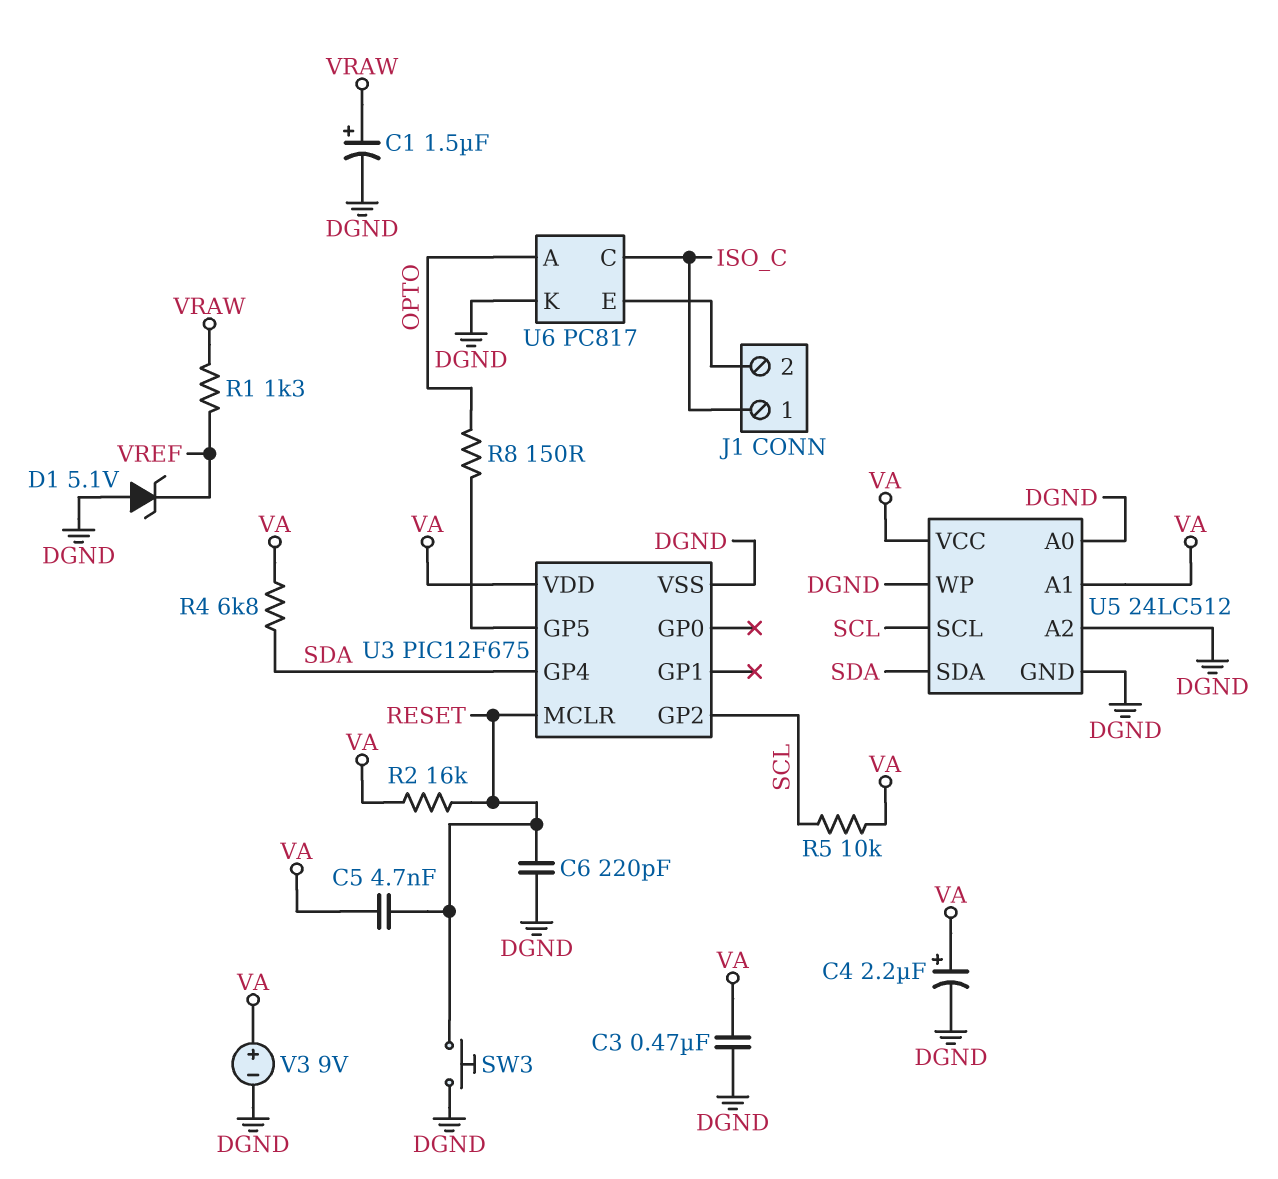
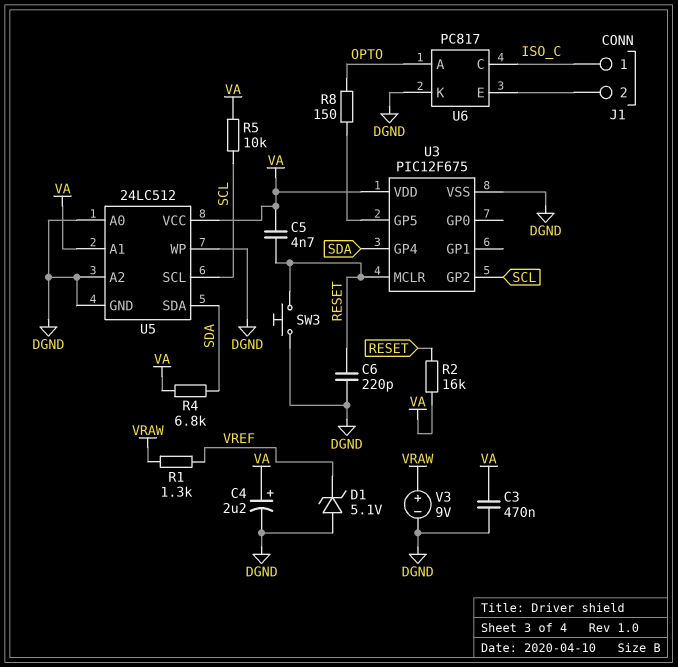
C1: 1.5uF (plus VRAW, minus DGND) -> none
V3: 9V (plus VA, minus DGND) -> 9V (plus VRAW, minus DGND)

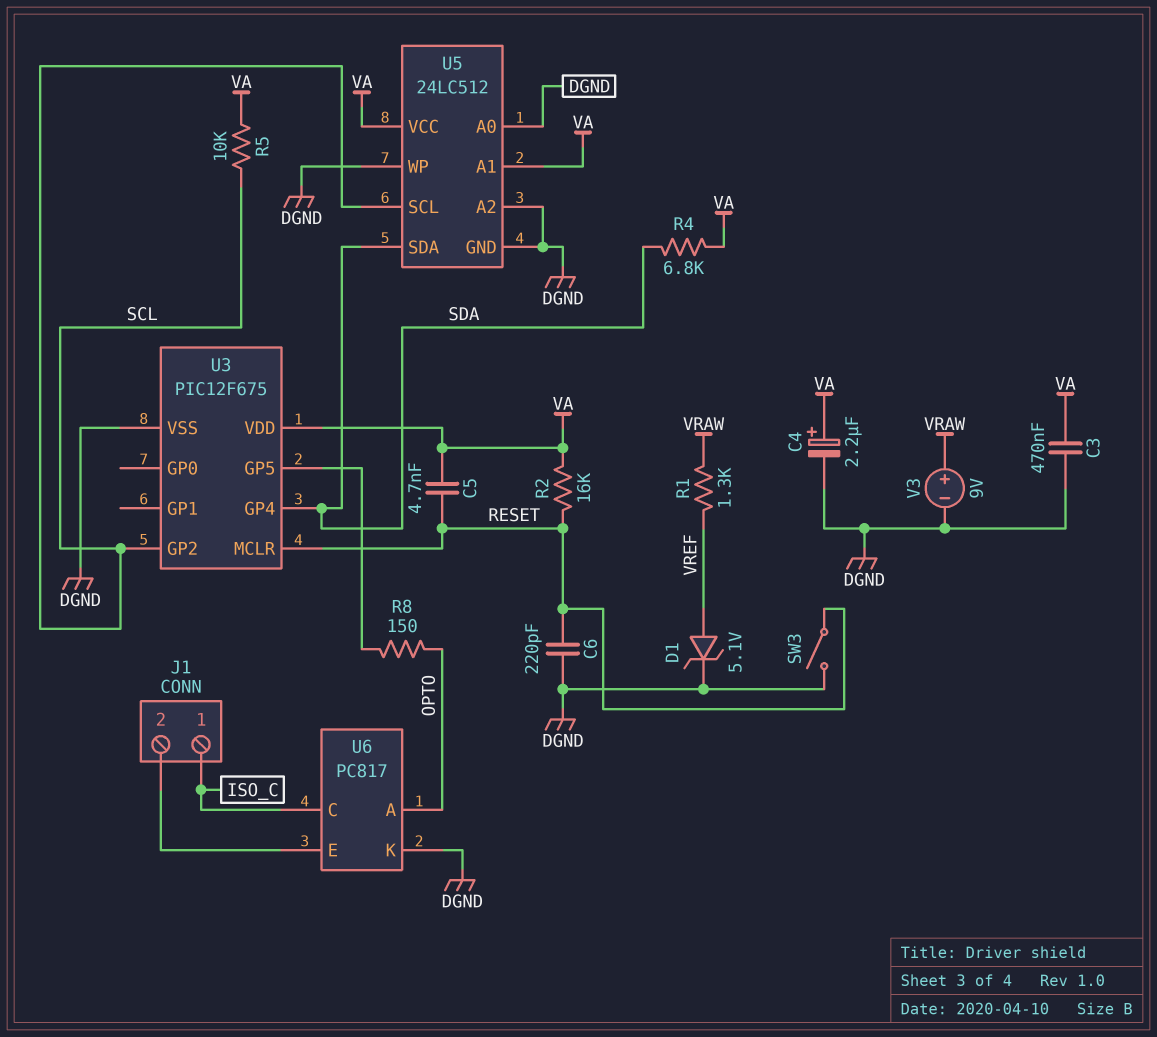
D1: zener 5.1V (A DGND, K VREF) -> zener 5.1V (A VREF, K DGND)
SW3: button (DGND, RESET) -> switch (DGND, RESET)

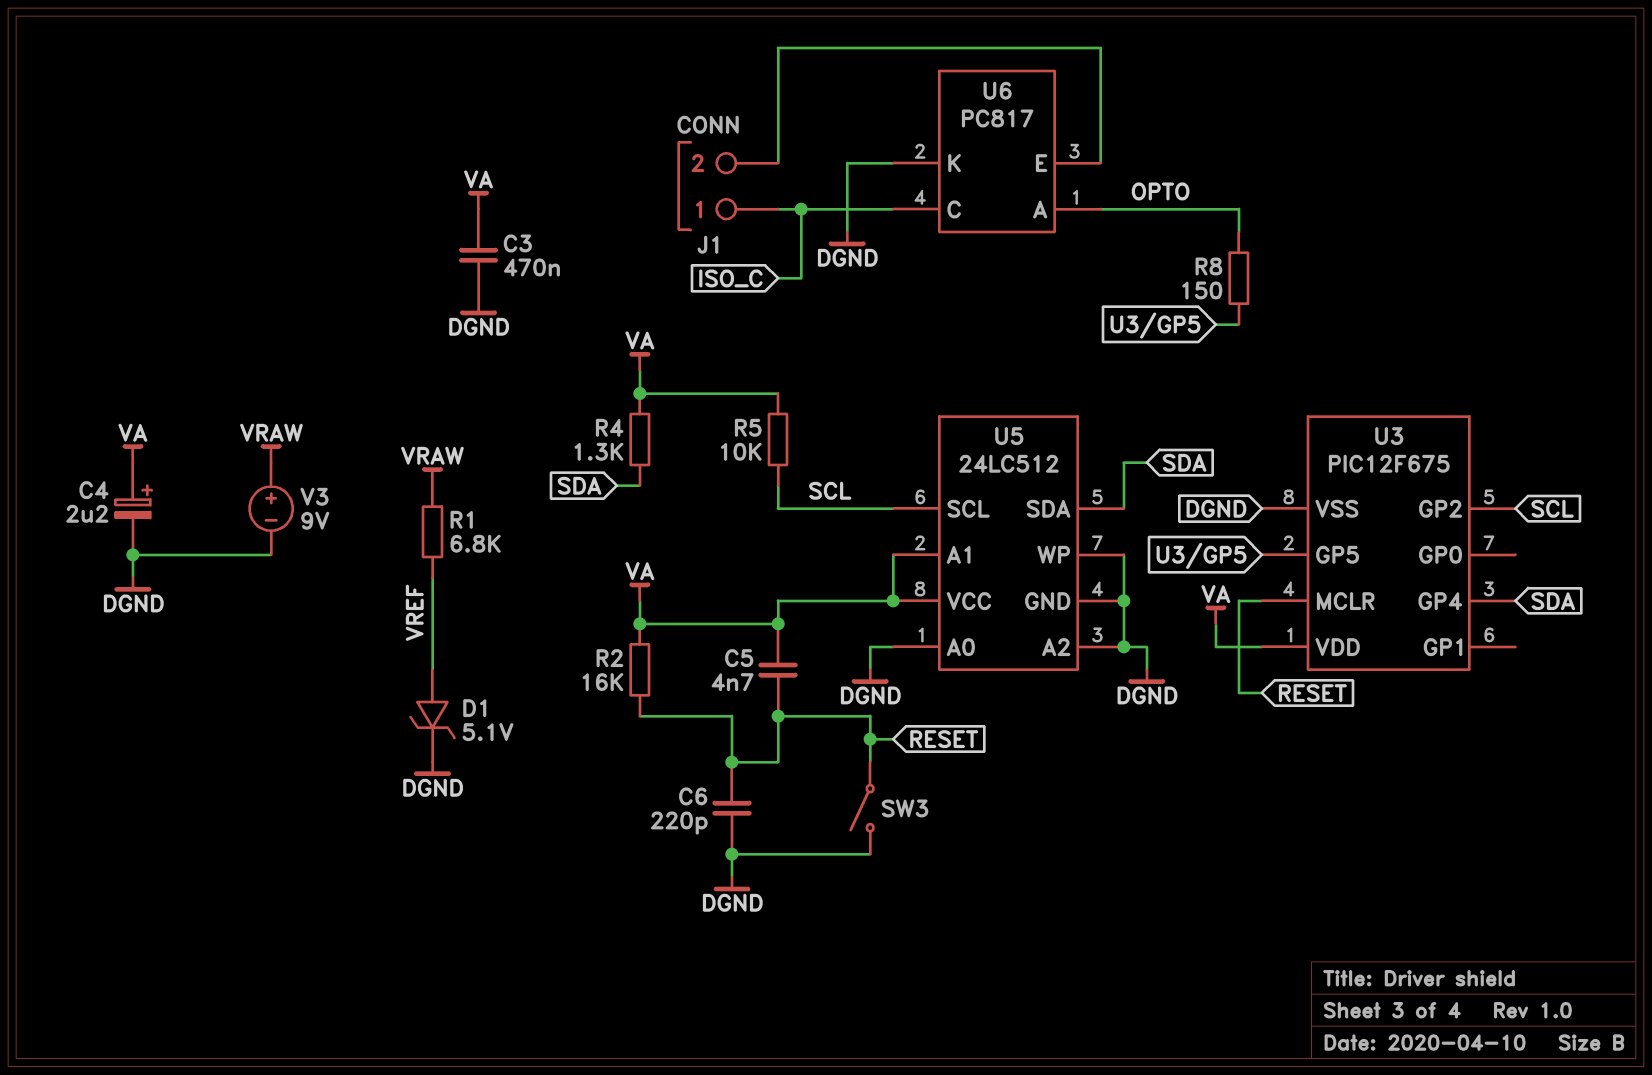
R1: 1.3k (VRAW, VREF) -> 6.8k (VRAW, VREF)
R4: 6.8k (SDA, VA) -> 1.3k (SDA, VA)

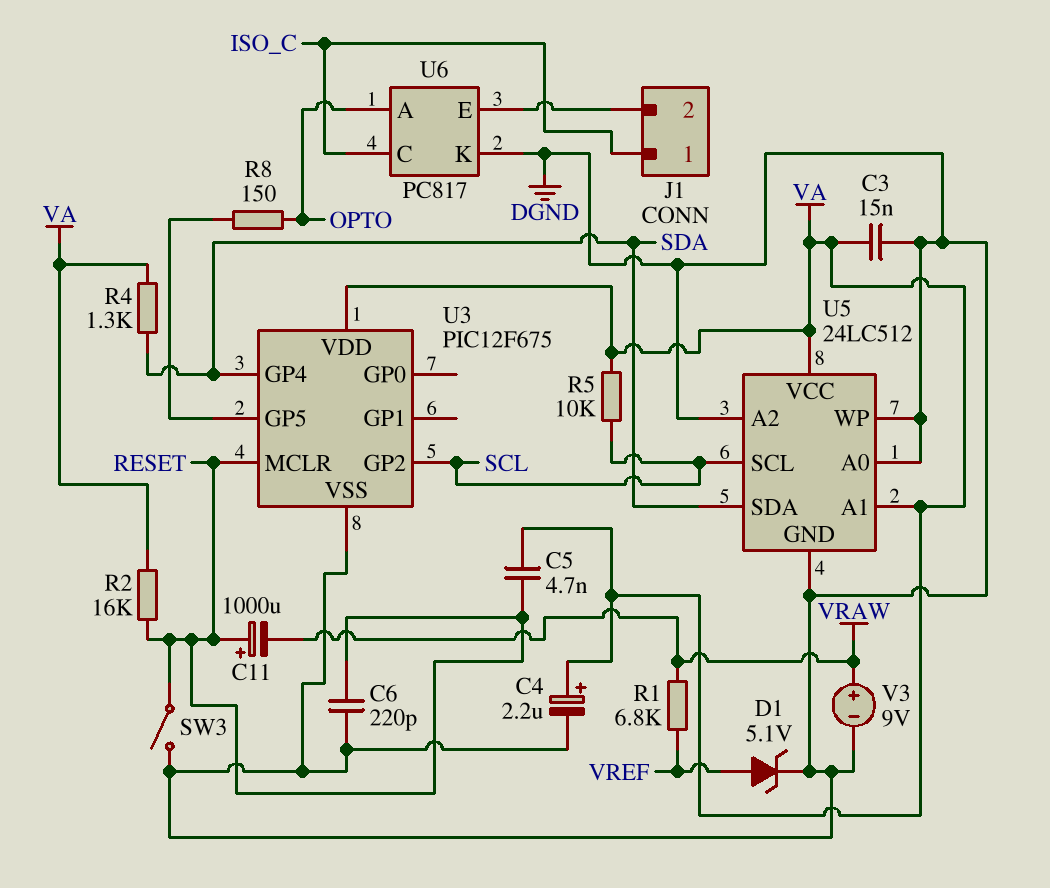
C3: 470nF (DGND, VA) -> 15nF (DGND, VA)
C11: none -> 1000uF (plus RESET, minus VRAW)

